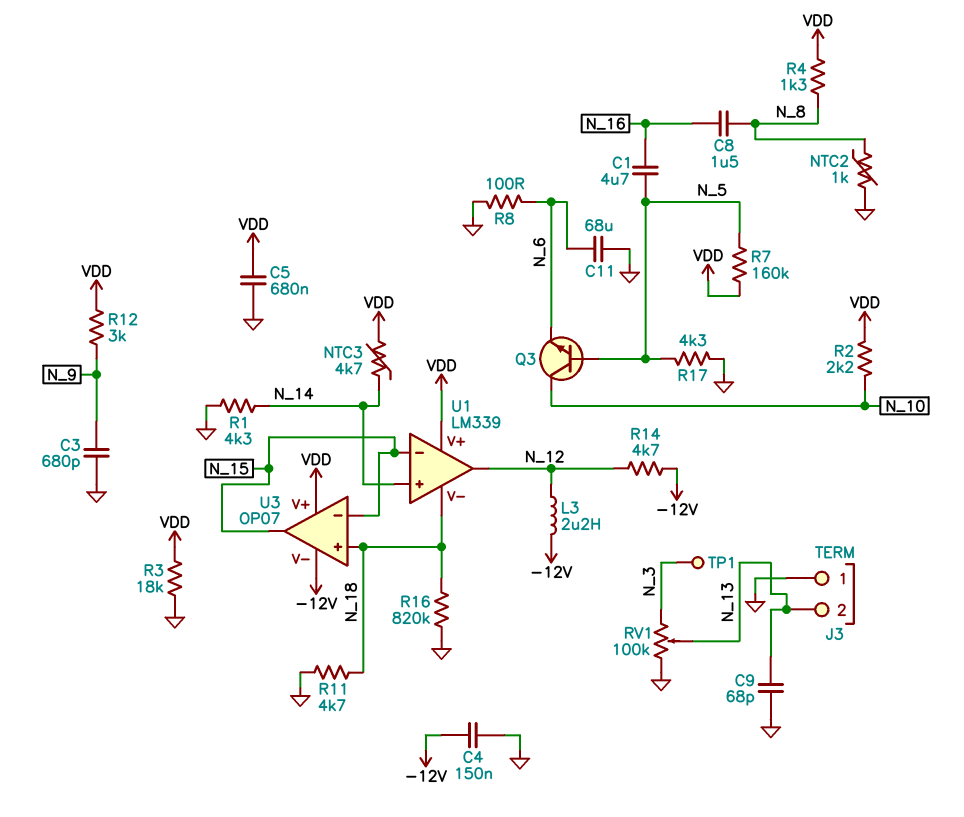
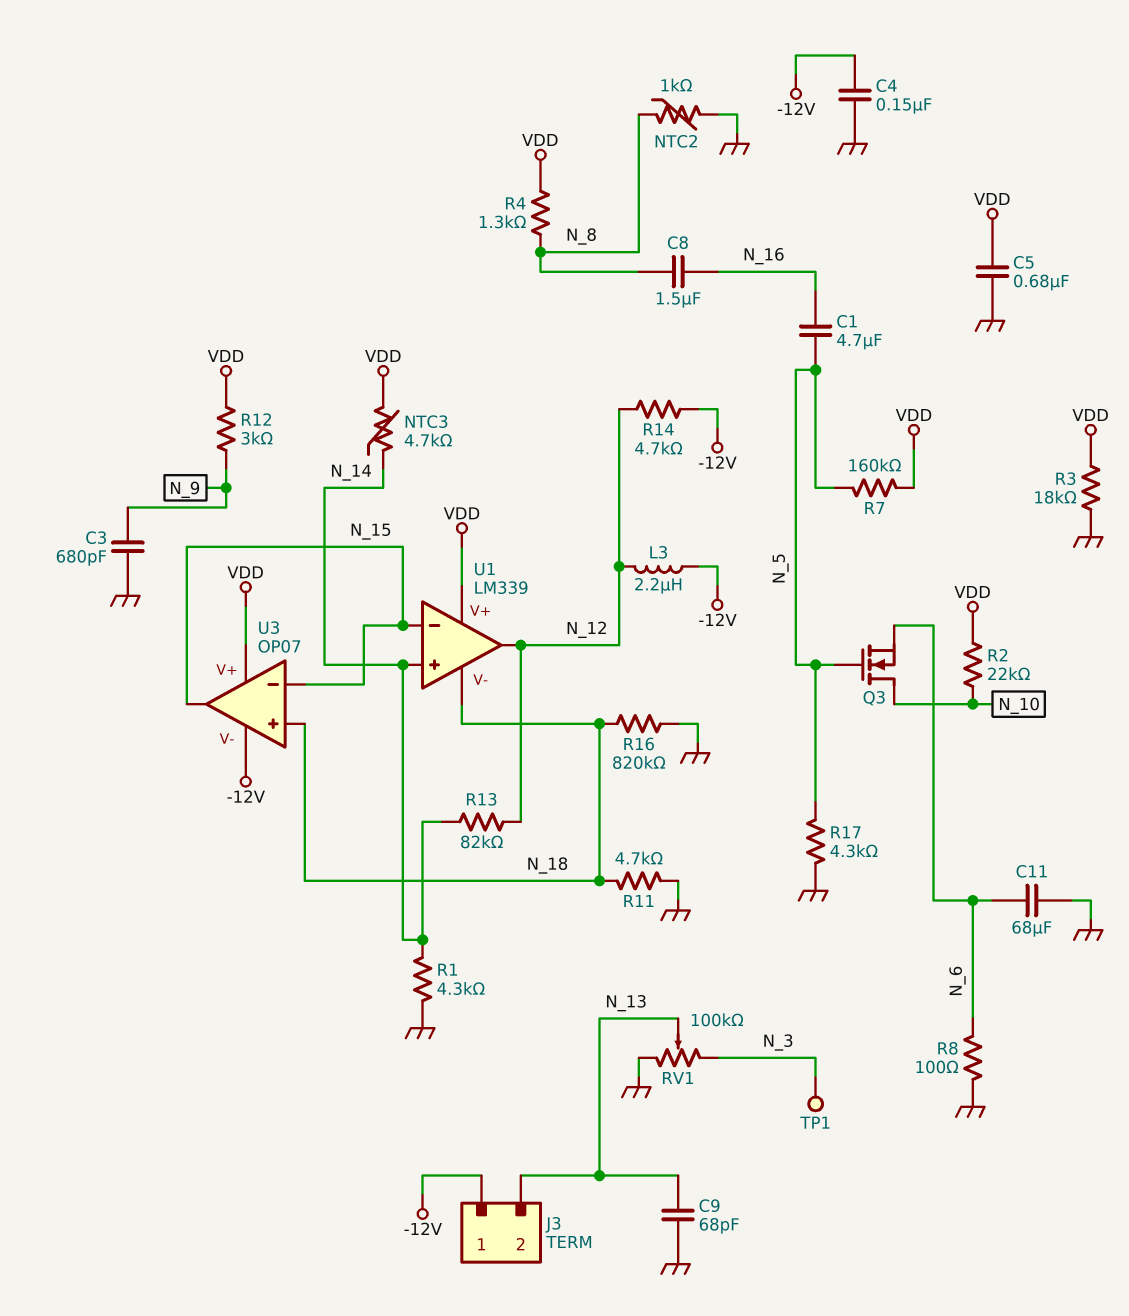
J3 pin 1: GND -> -12V
Q3: NPN (B N_5, C N_10, E N_6) -> NMOS (G N_5, D N_10, S N_6)
R2: 2.2k (N_10, VDD) -> 22k (N_10, VDD)
R13: none -> 82k (N_12, N_14)

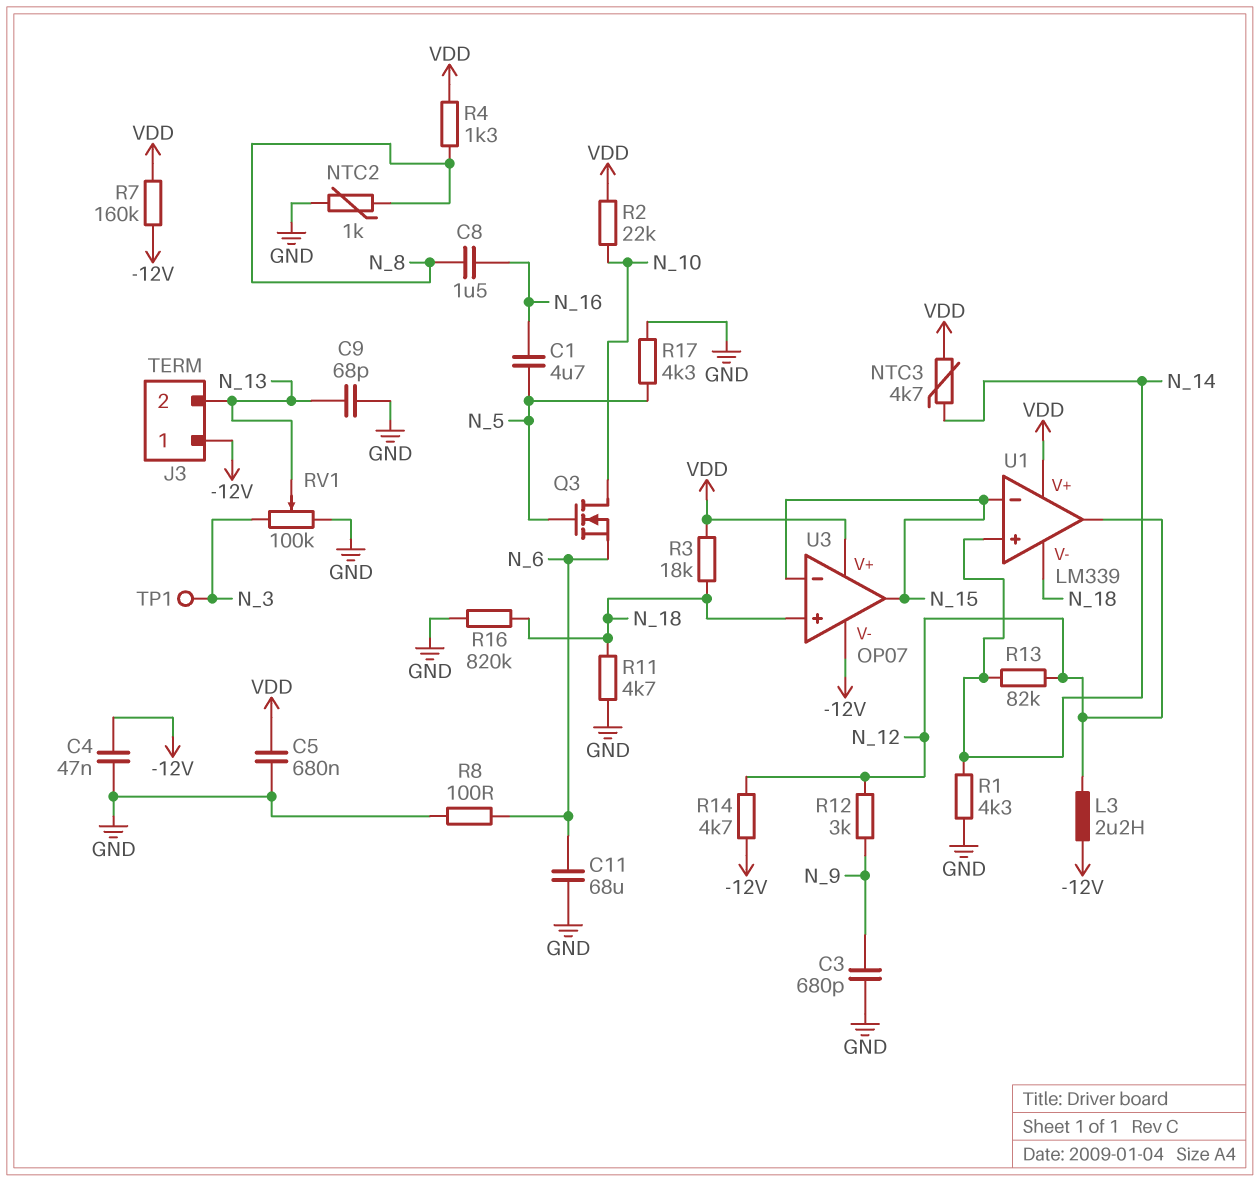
C4: 150nF (-12V, GND) -> 47nF (-12V, GND)
R3: 18k (GND, VDD) -> 18k (N_18, VDD)
R7: 160k (N_5, VDD) -> 160k (-12V, VDD)
R12: 3k (N_9, VDD) -> 3k (N_9, N_12)

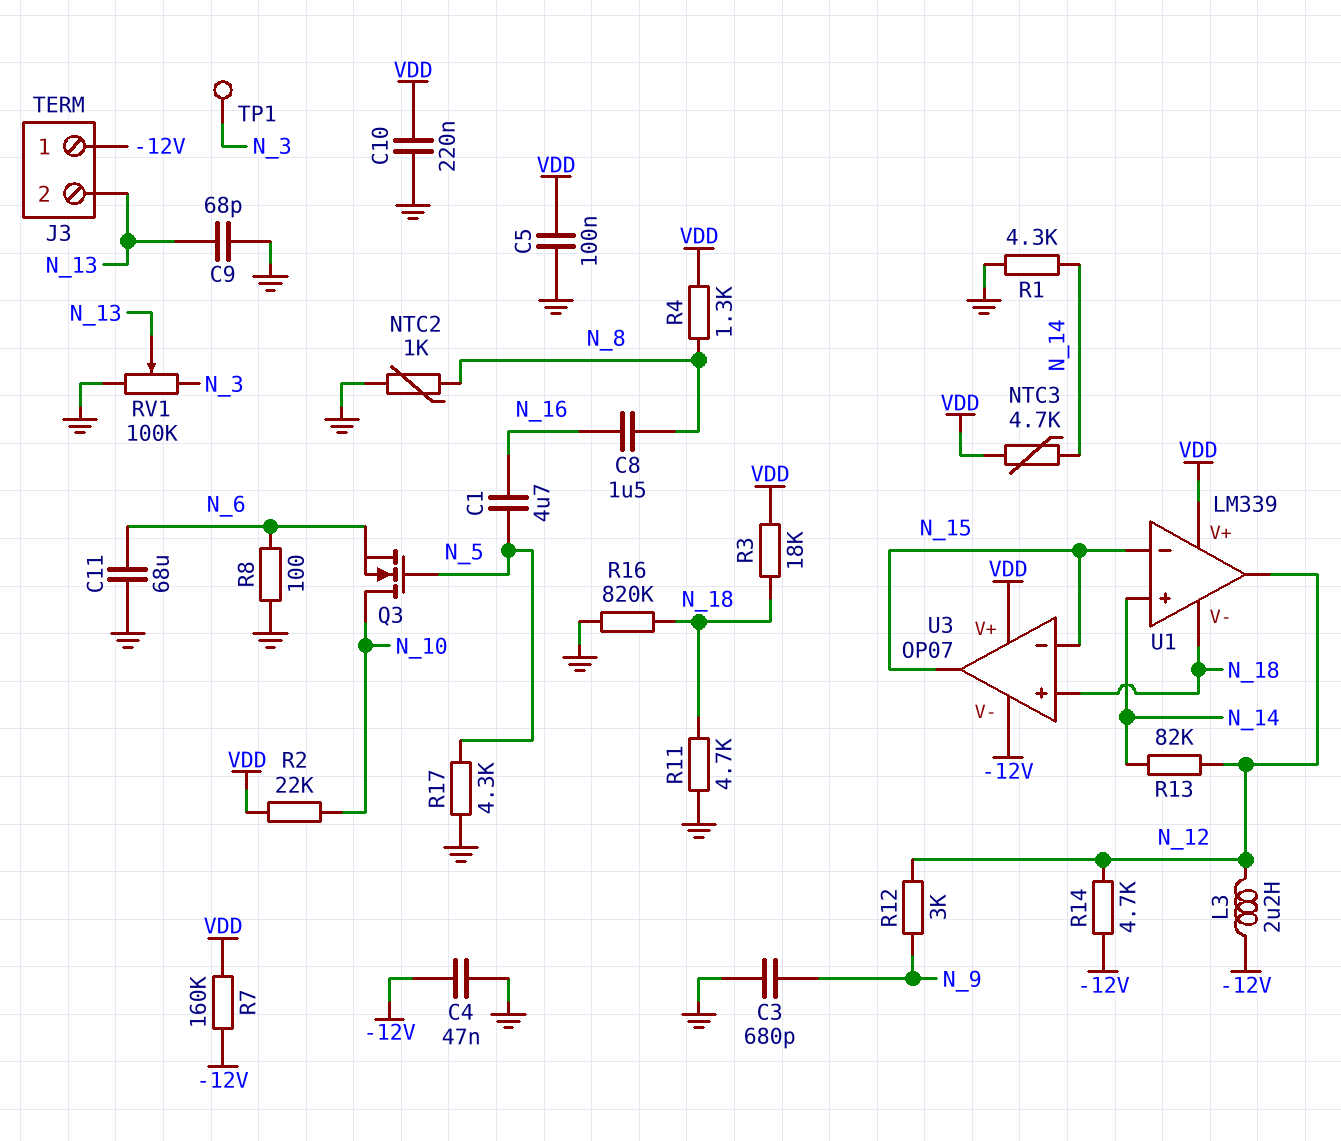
C5: 680nF (GND, VDD) -> 100nF (GND, VDD)
C10: none -> 220nF (GND, VDD)

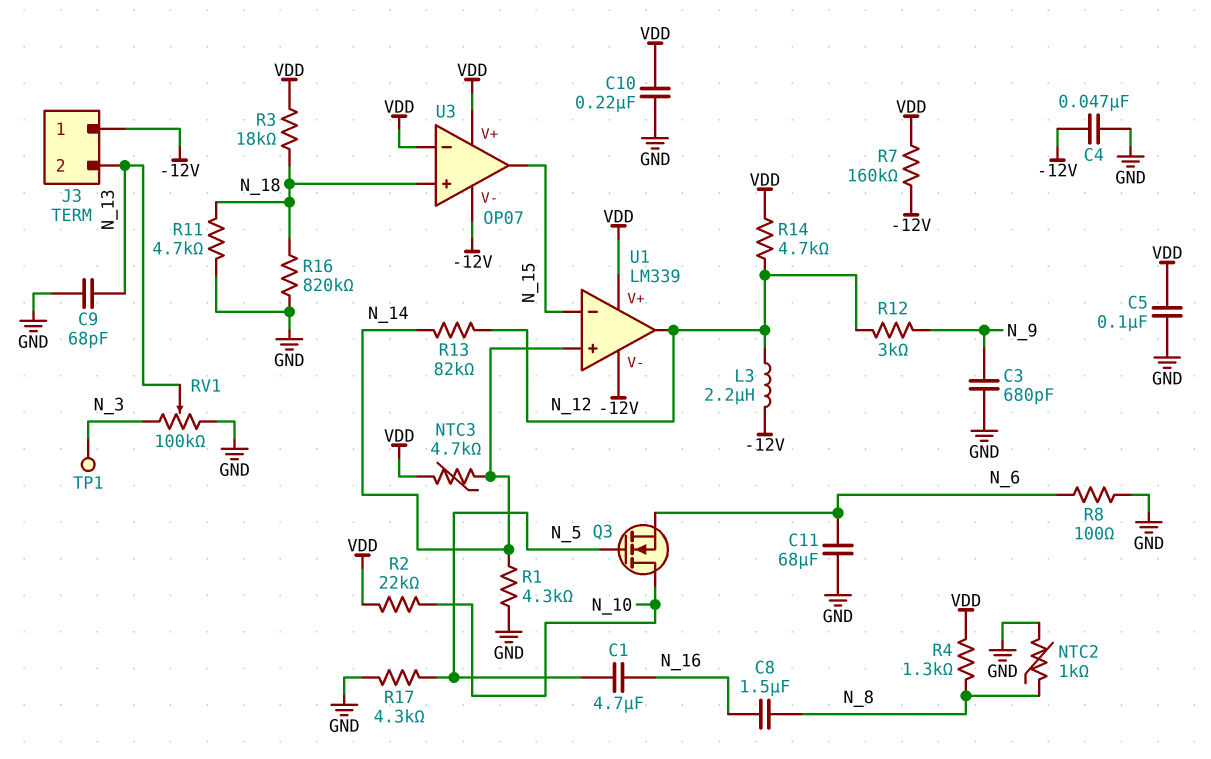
R14: 4.7k (-12V, N_12) -> 4.7k (N_12, VDD)
U1 pin V-: N_18 -> -12V
U3 pin in-: N_15 -> VDD

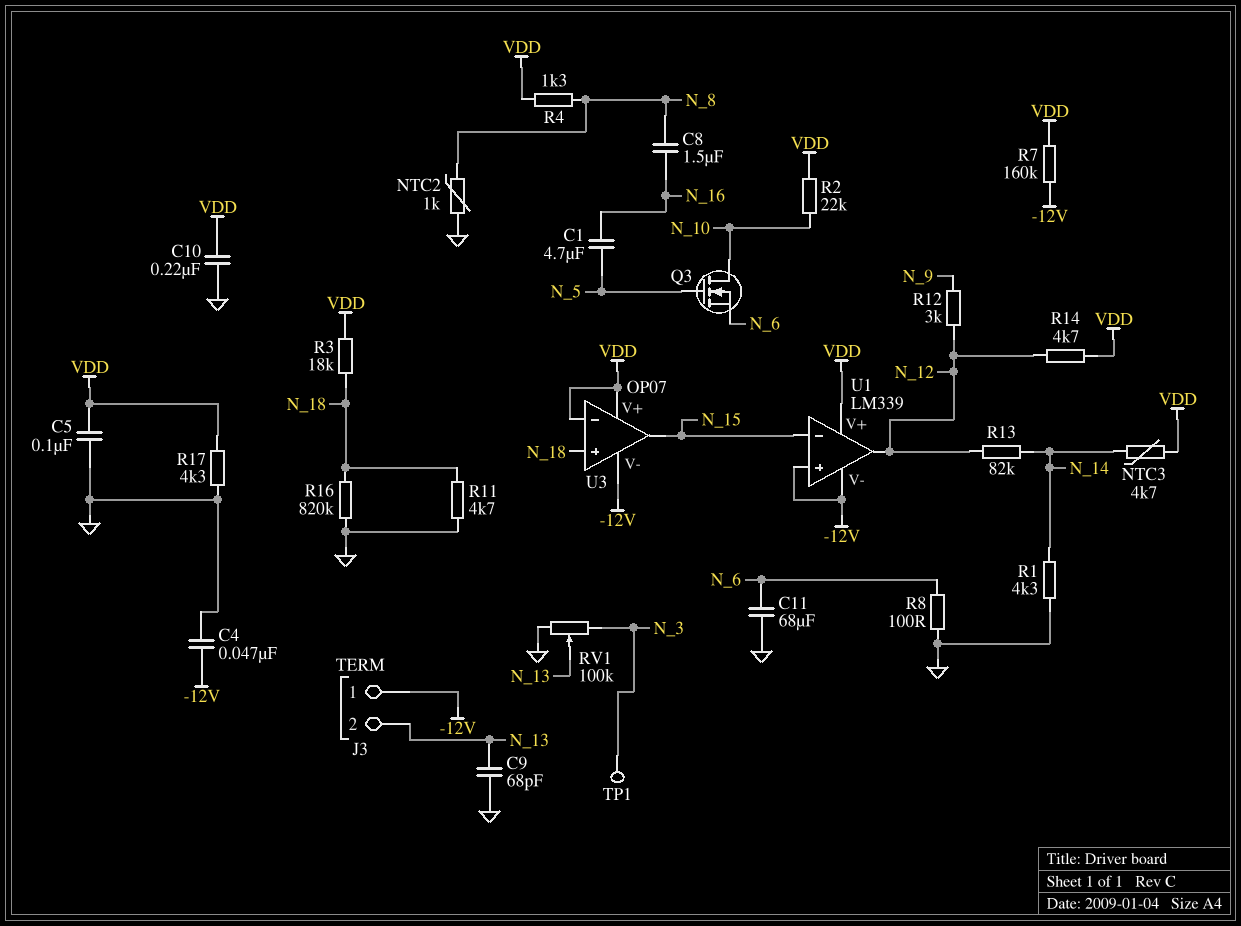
C3: 680pF (GND, N_9) -> none
L3: 2.2uH (-12V, N_12) -> none
R17: 4.3k (GND, N_5) -> 4.3k (GND, VDD)
U1 pin in+: N_14 -> -12V

